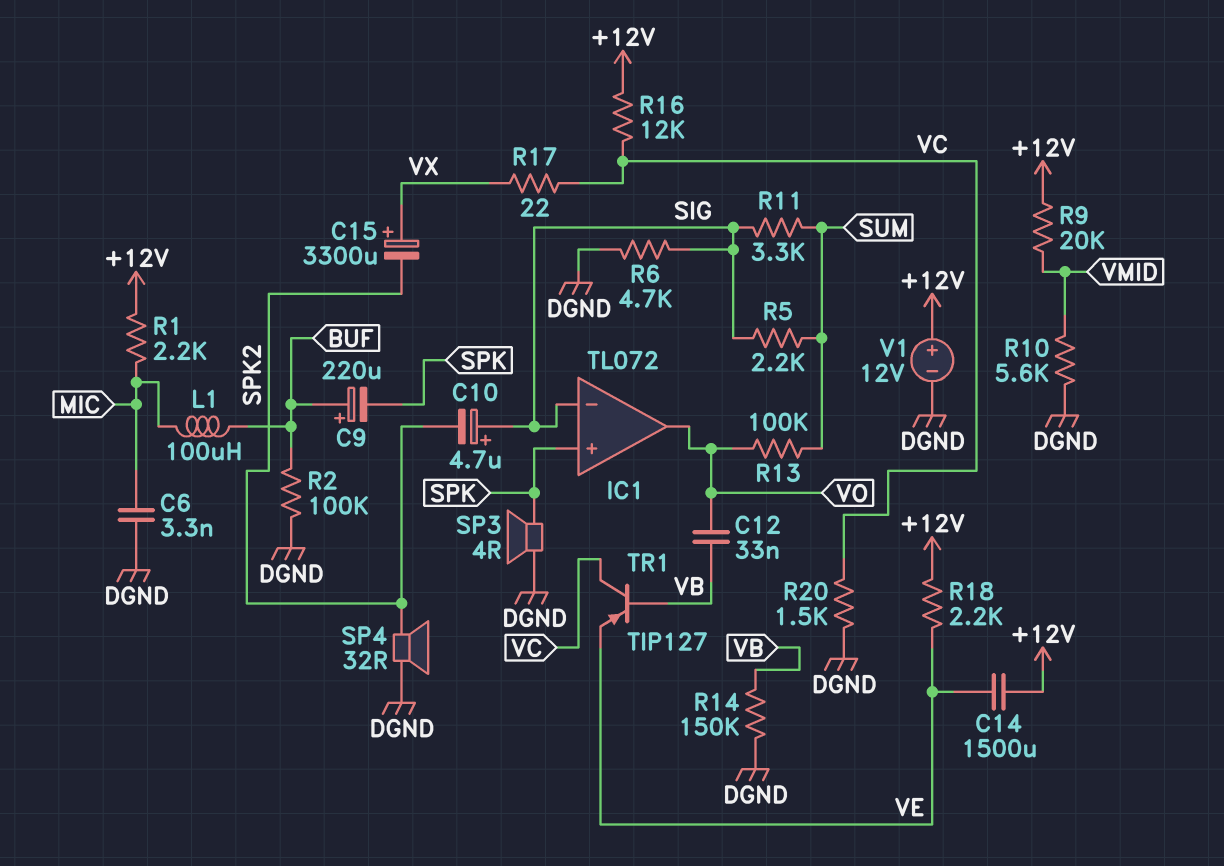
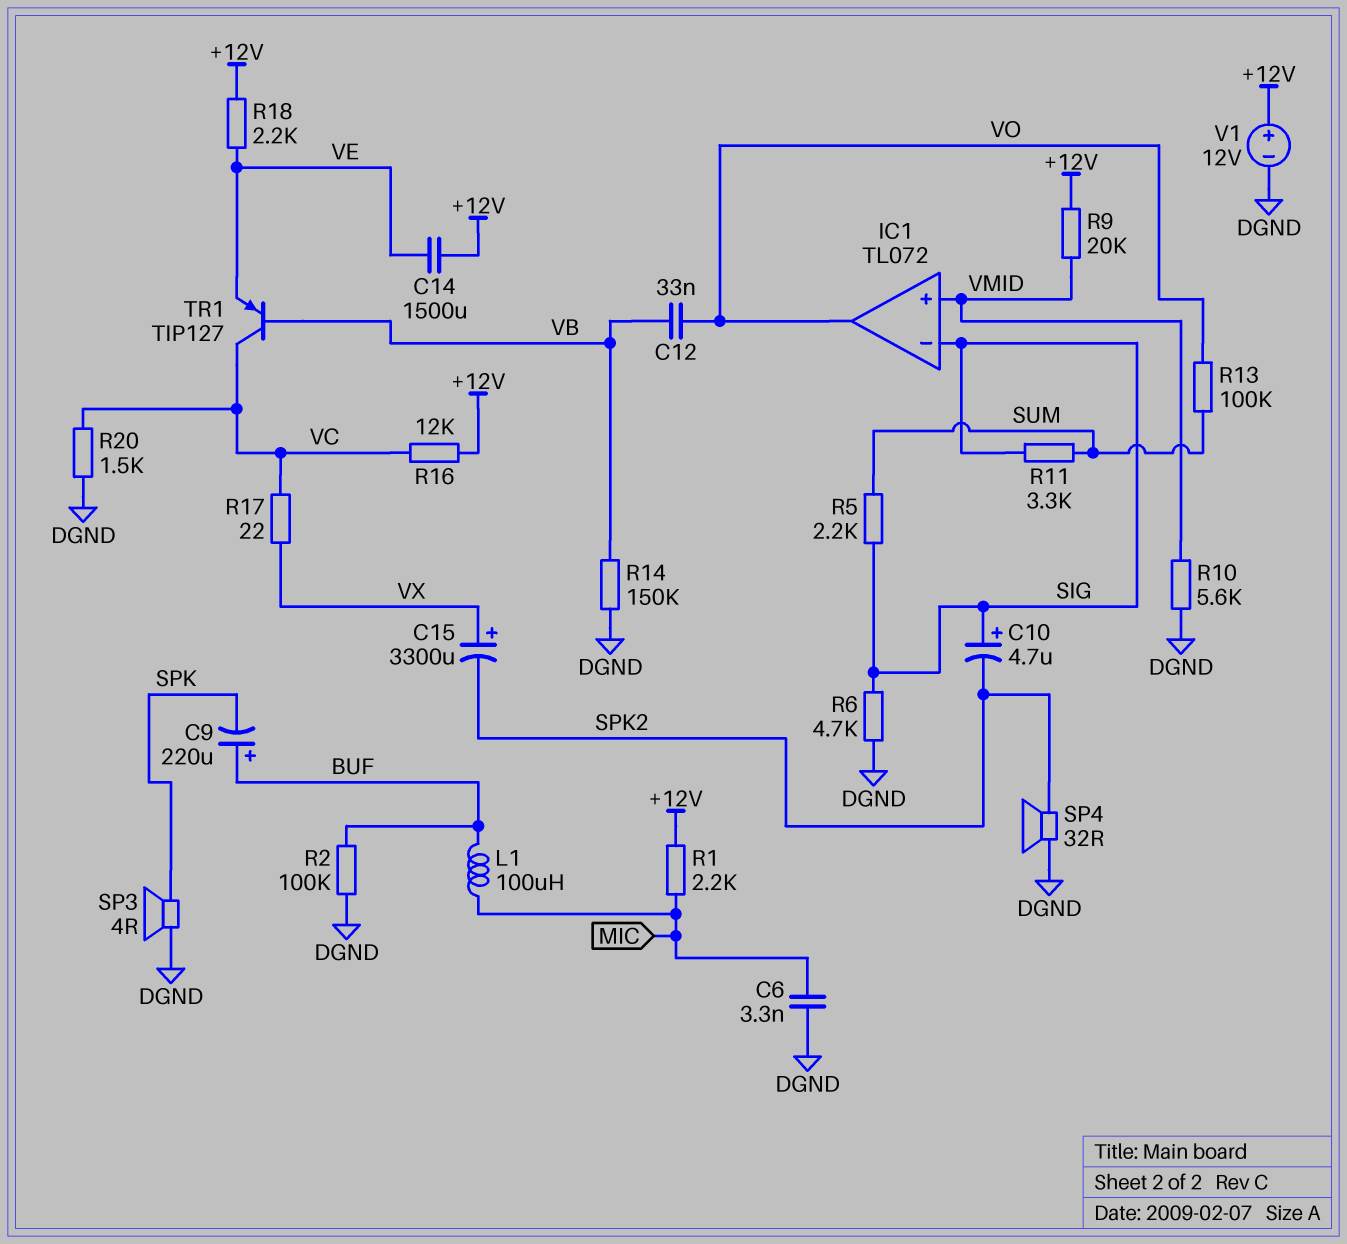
IC1 pin in+: SPK -> VMID

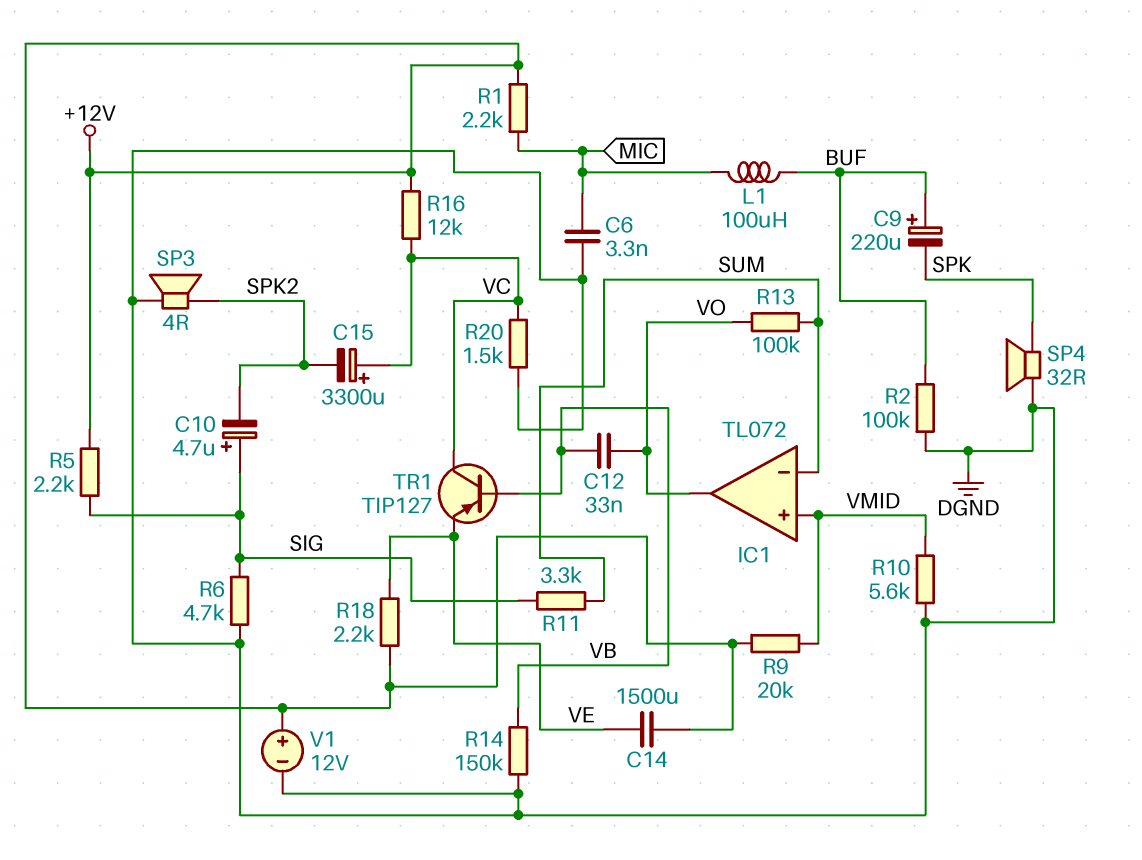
C15: 3300uF (plus VX, minus SPK2) -> 3300uF (plus VC, minus SPK2)
IC1 pin in-: SIG -> SUM
R5: 2.2k (SIG, SUM) -> 2.2k (+12V, SIG)
R17: 22 (VC, VX) -> none
SP3: speaker 4R (DGND, SPK) -> speaker 4R (DGND, SPK2)
SP4: speaker 32R (DGND, SPK2) -> speaker 32R (DGND, SPK)

